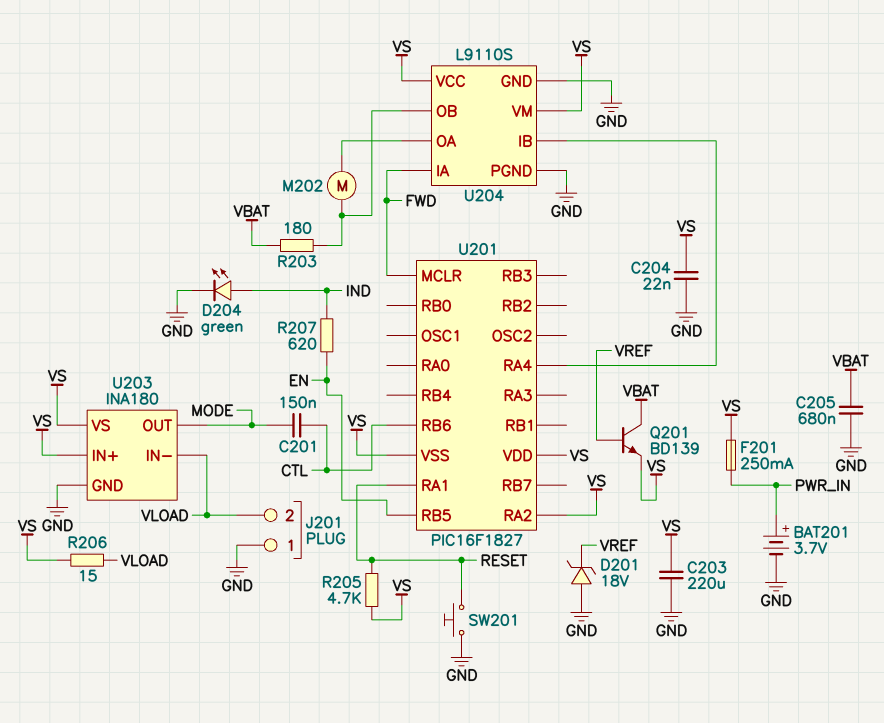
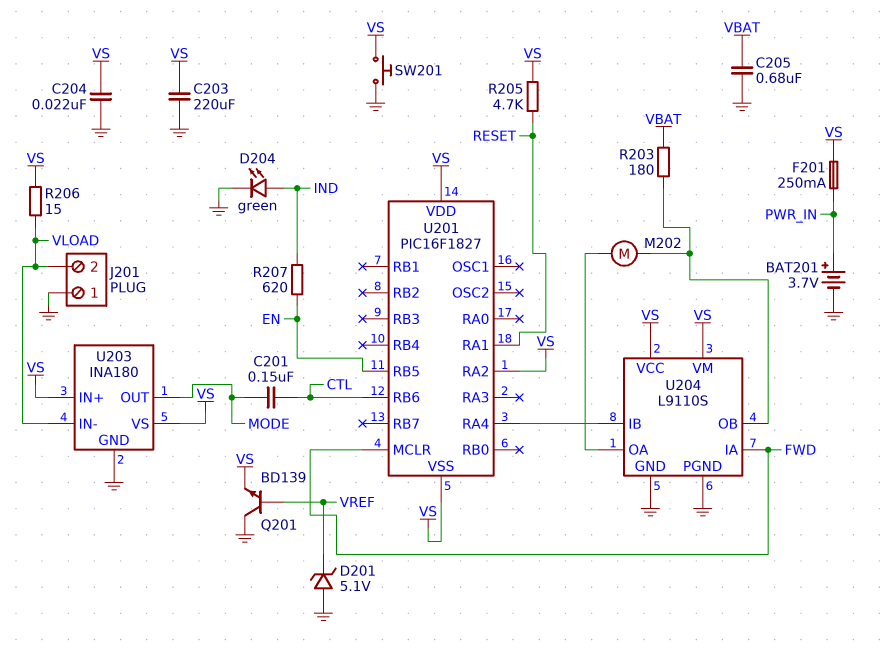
D201: zener 18V (A GND, K VREF) -> zener 5.1V (A GND, K VREF)
Q201: NPN BD139 (B VREF, C VBAT, E VS) -> NPN BD139 (B VREF, C GND, E VS)
SW201: button (GND, RESET) -> button (GND, VS)

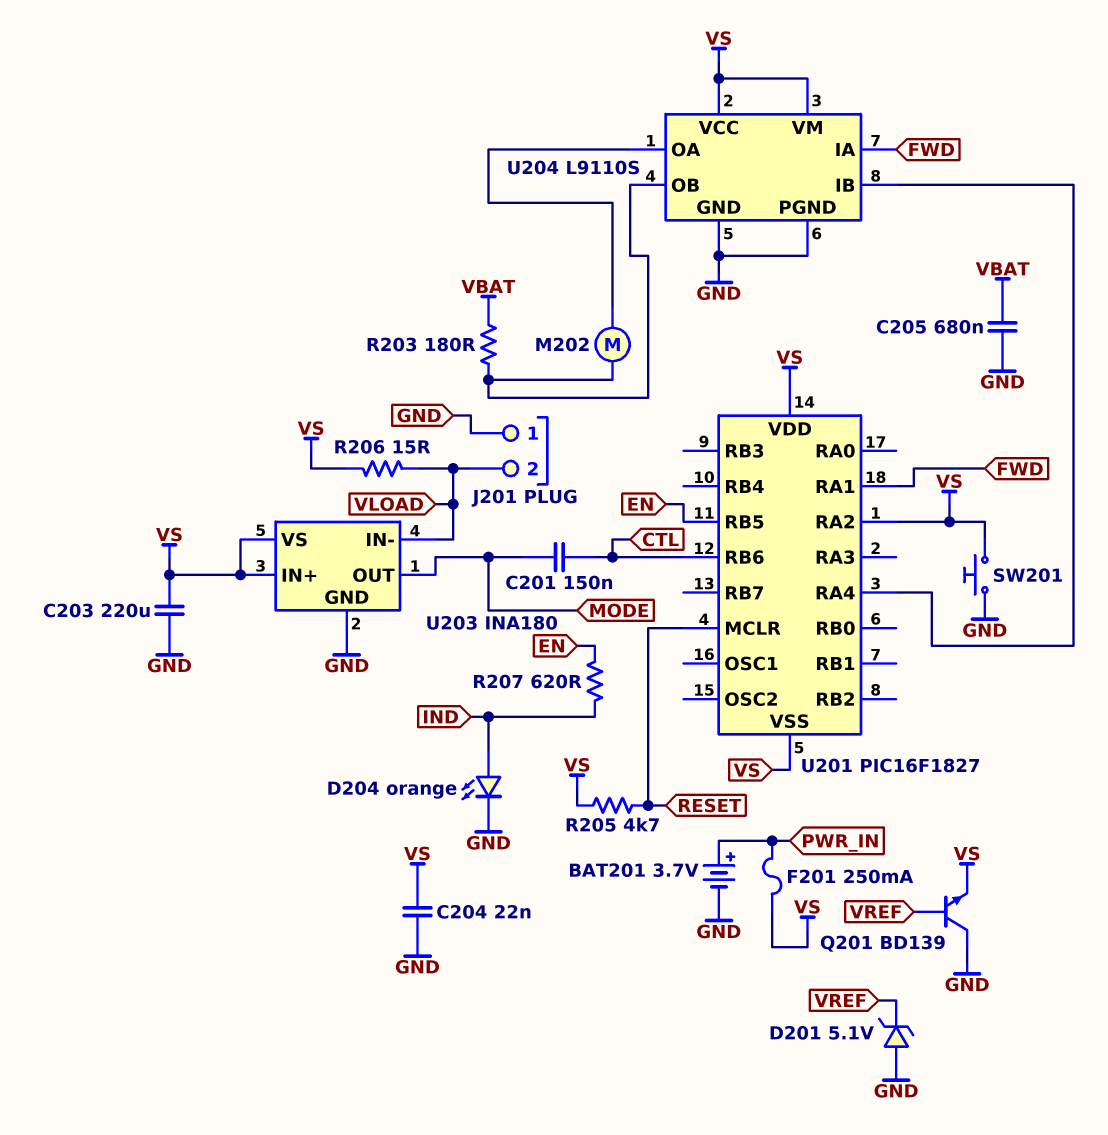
D204: LED green (A IND, K GND) -> LED orange (A IND, K GND)
U201 pin MCLR: FWD -> RESET
U201 pin RA1: RESET -> FWD

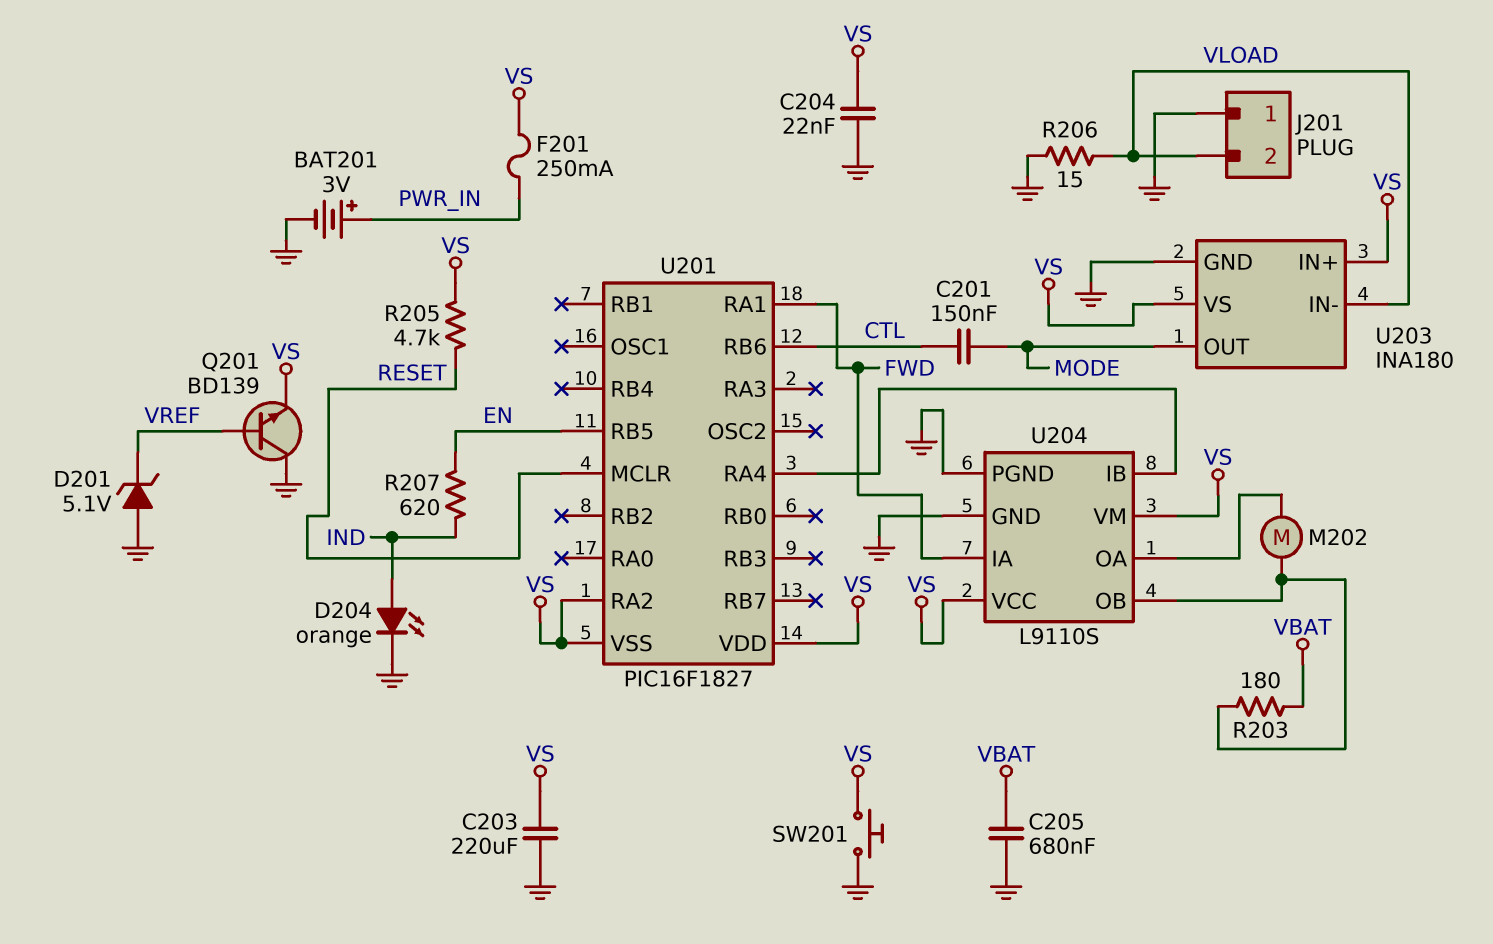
BAT201: 3.7V (plus PWR_IN, minus GND) -> 3V (plus PWR_IN, minus GND)
R206: 15 (VLOAD, VS) -> 15 (GND, VLOAD)

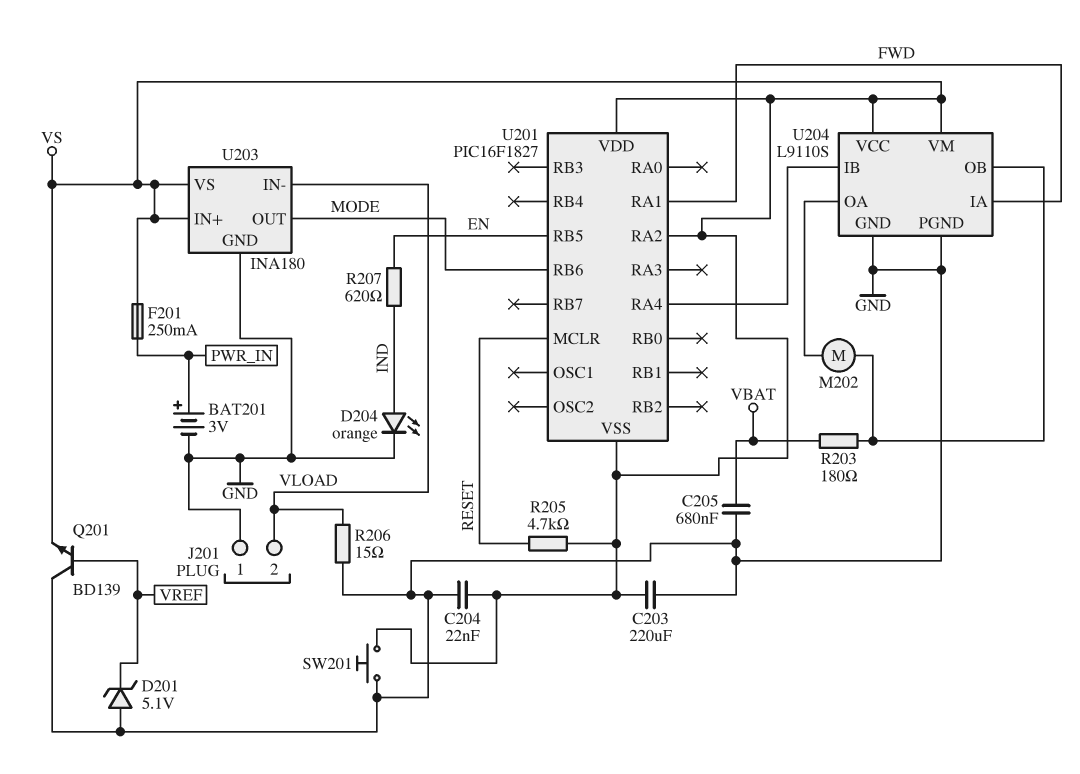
C201: 150nF (CTL, MODE) -> none
U201 pin RB6: CTL -> MODE

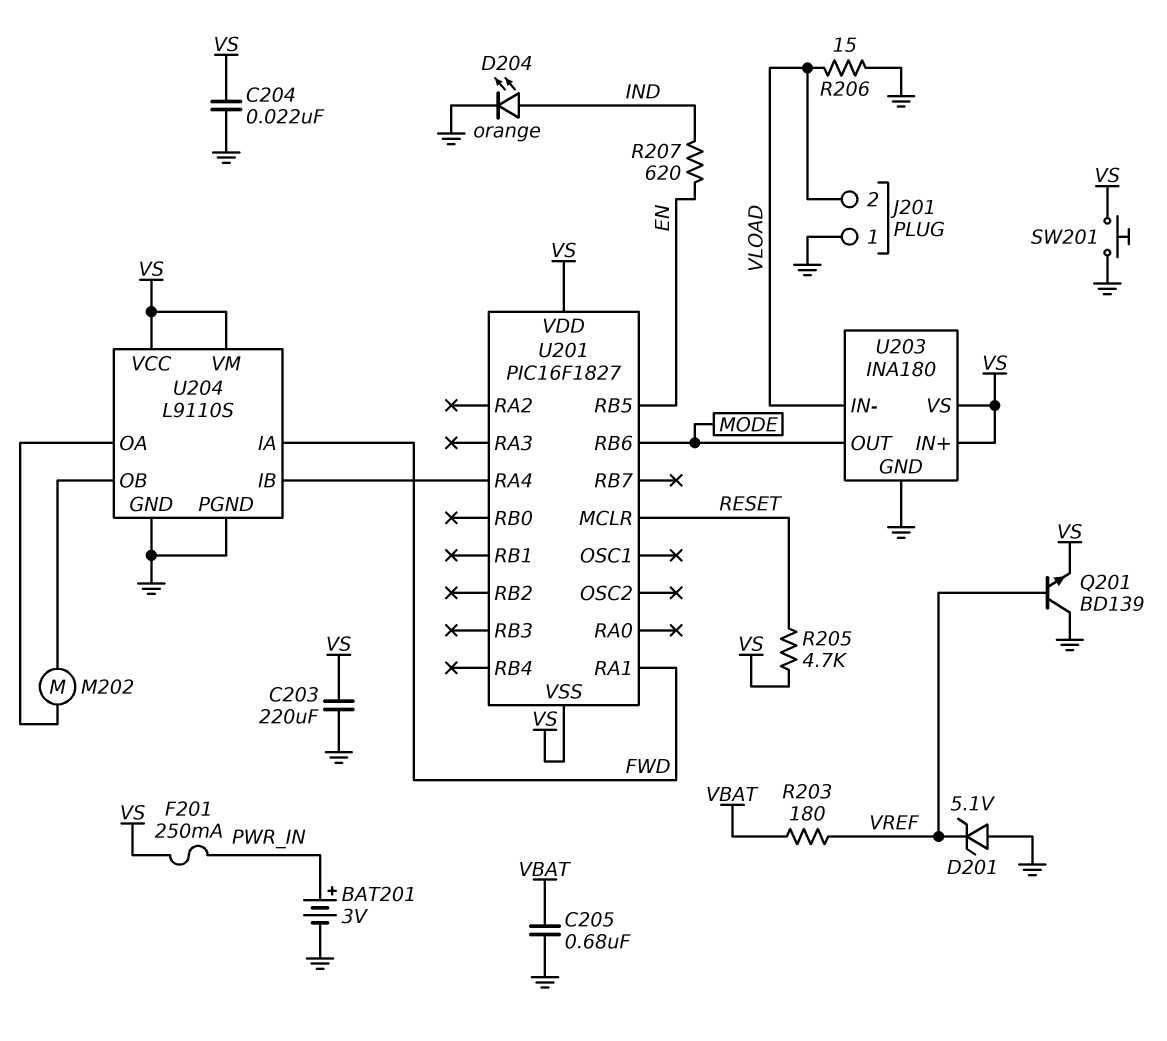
R203: 180 (U204/OB, VBAT) -> 180 (VBAT, VREF)
U201 pin RA2: VS -> none

